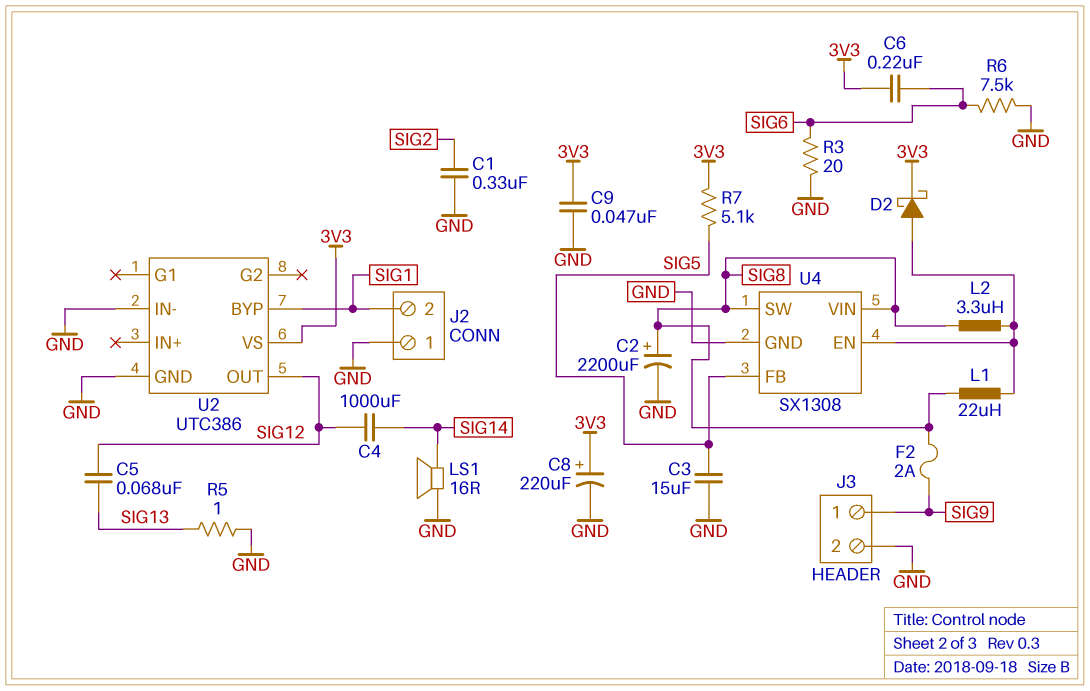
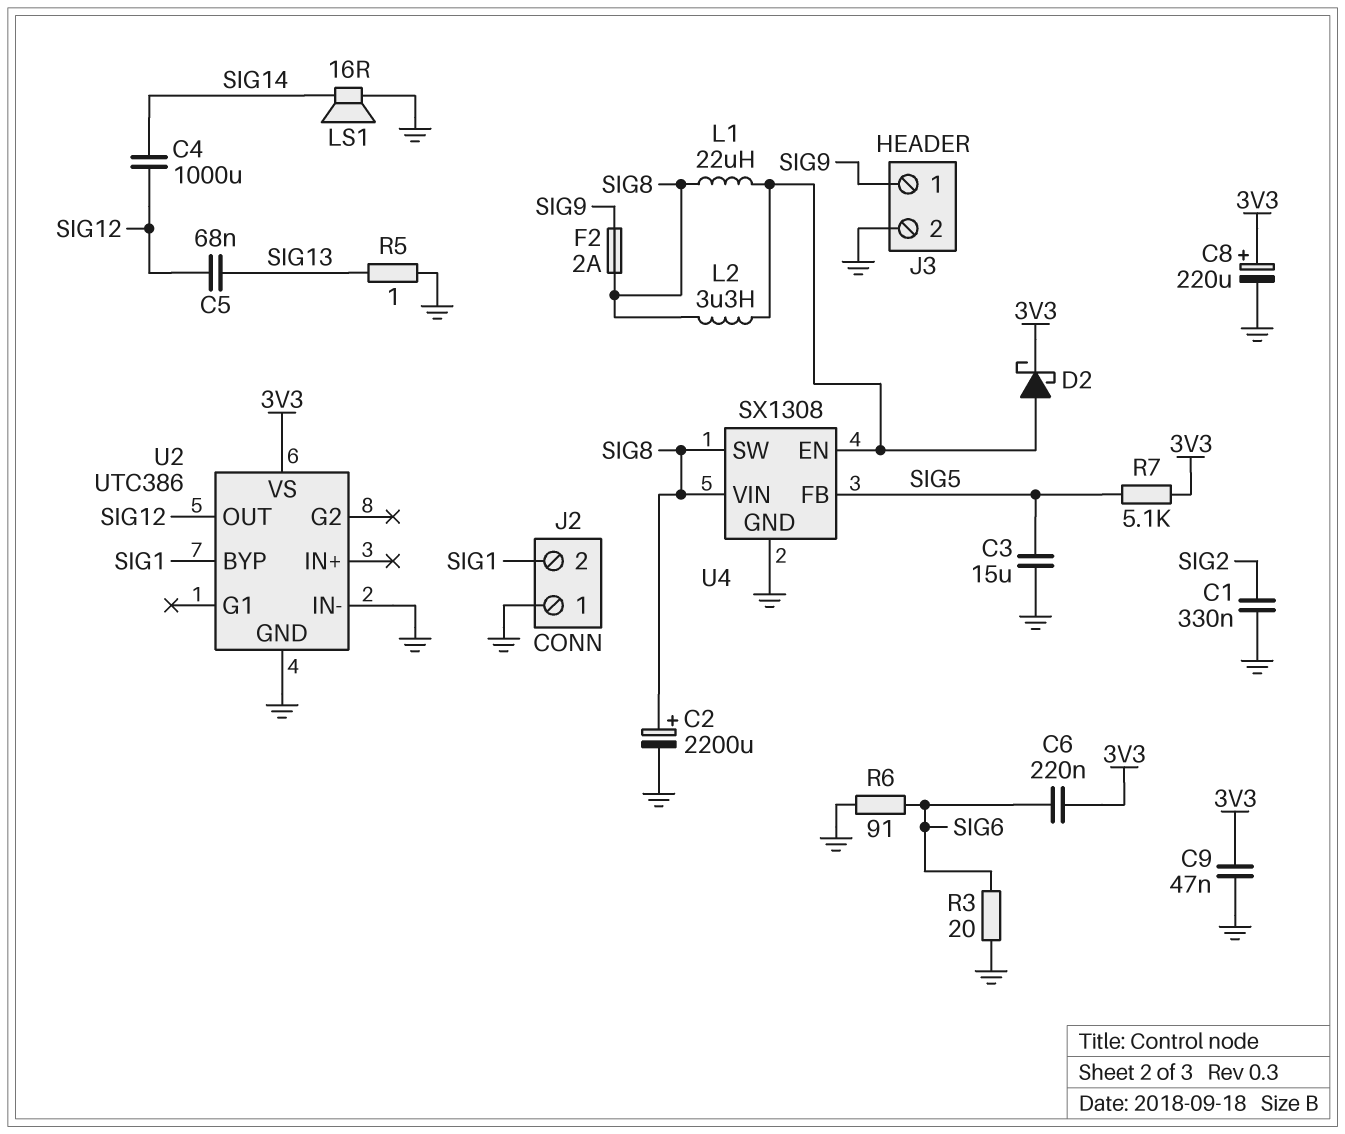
R6: 7.5k (GND, SIG6) -> 91 (GND, SIG6)

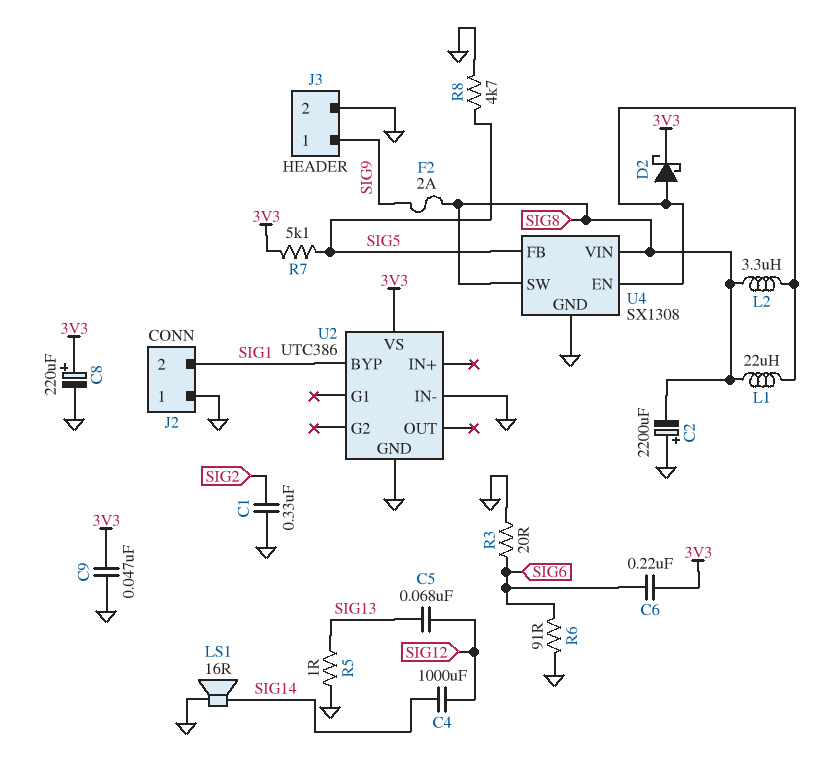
C2: 2200uF (plus SIG8, minus GND) -> 2200uF (plus GND, minus SIG8)
C3: 15uF (GND, SIG5) -> none
R8: none -> 4.7k (GND, SIG5)
U2 pin OUT: SIG12 -> none

